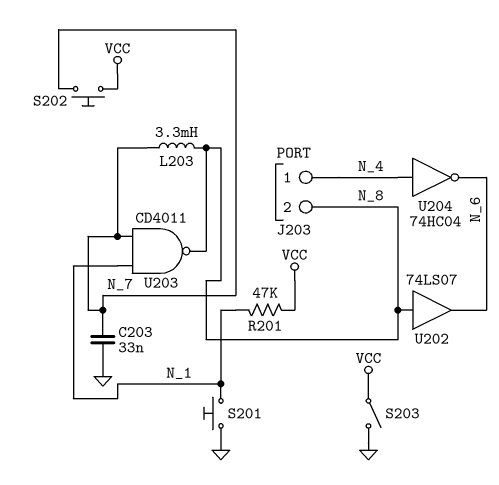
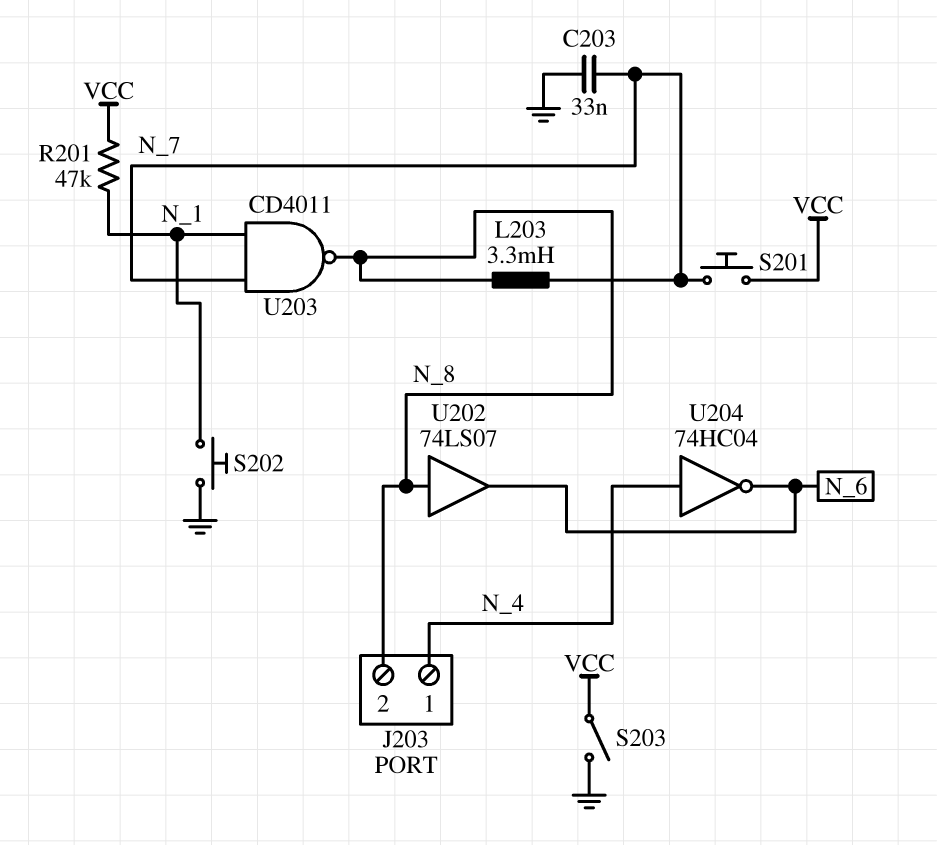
S201: button (GND, N_1) -> button (N_7, VCC)
S202: button (N_7, VCC) -> button (GND, N_1)

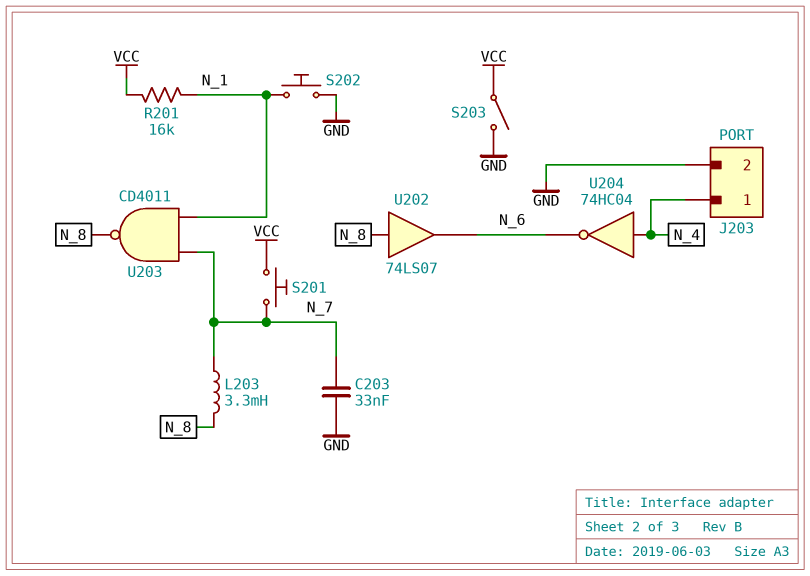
J203 pin 2: N_8 -> GND
R201: 47k (N_1, VCC) -> 16k (N_1, VCC)

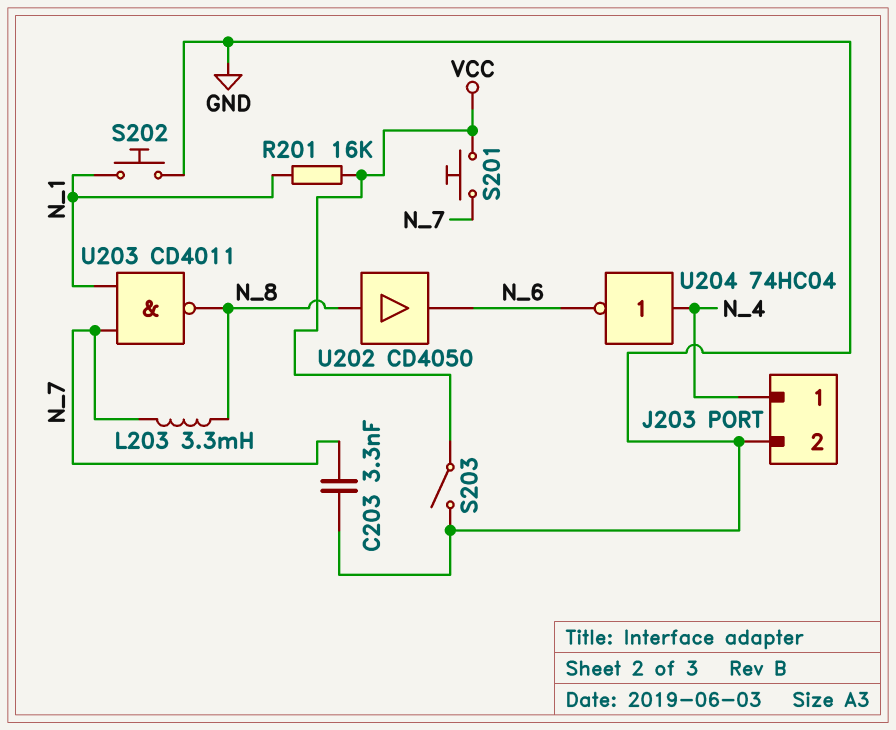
C203: 33nF (GND, N_7) -> 3.3nF (GND, N_7)
U202: buffer 74LS07 (in N_8, out N_6) -> buffer CD4050 (in N_8, out N_6)

